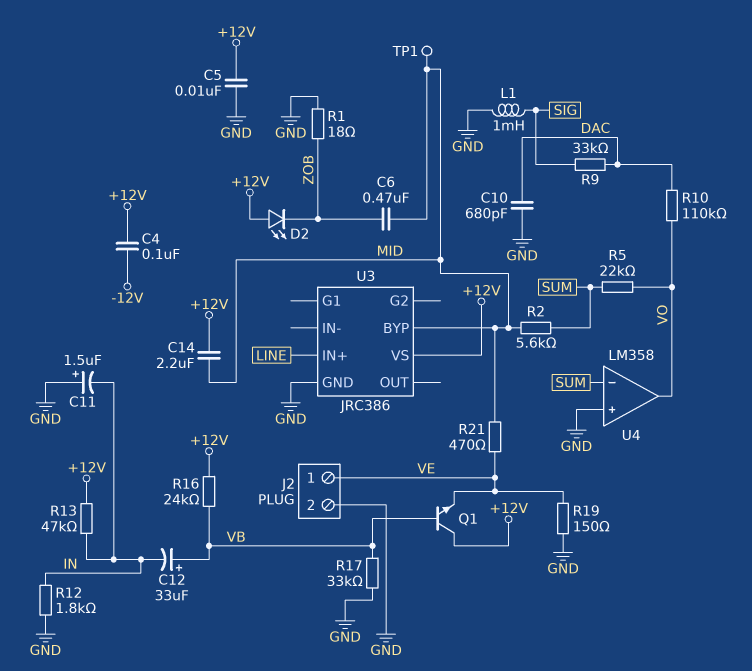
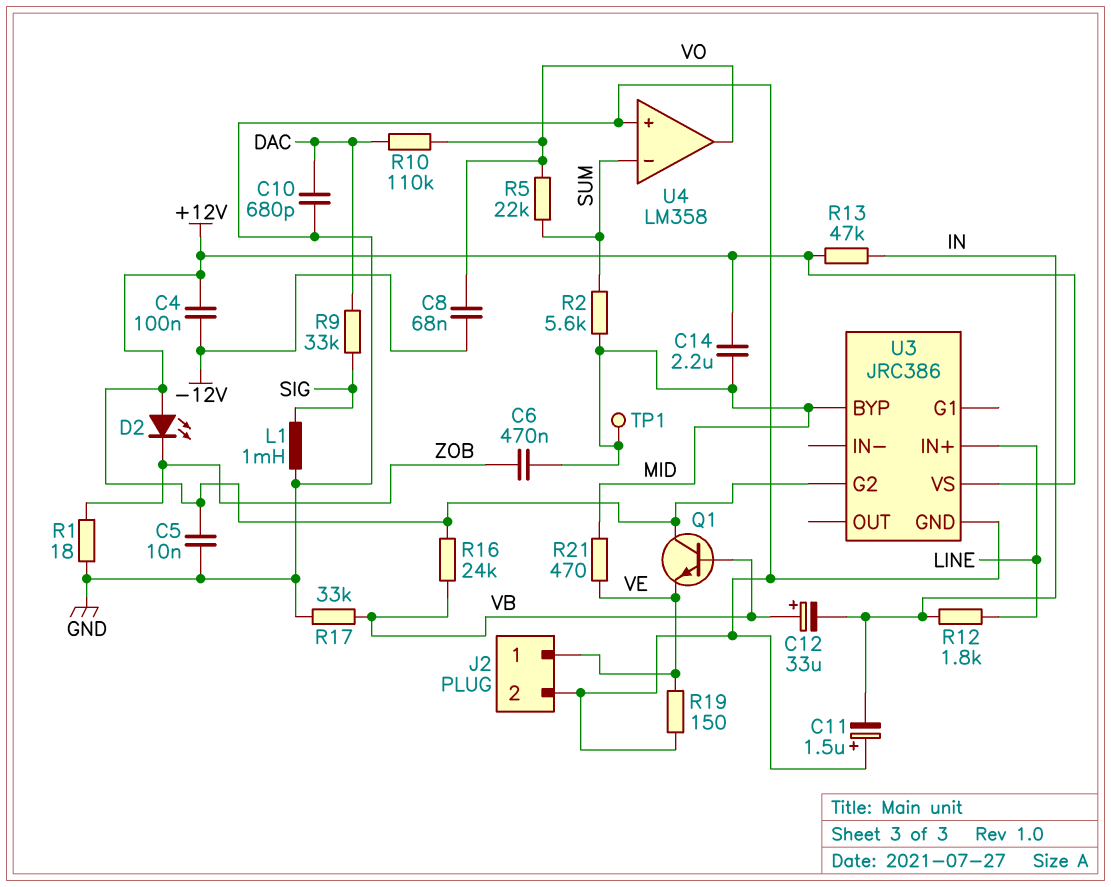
C8: none -> 68nF (-12V, VO)
R12: 1.8k (GND, IN) -> 1.8k (IN, LINE)
U3 pin G2: none -> +12V

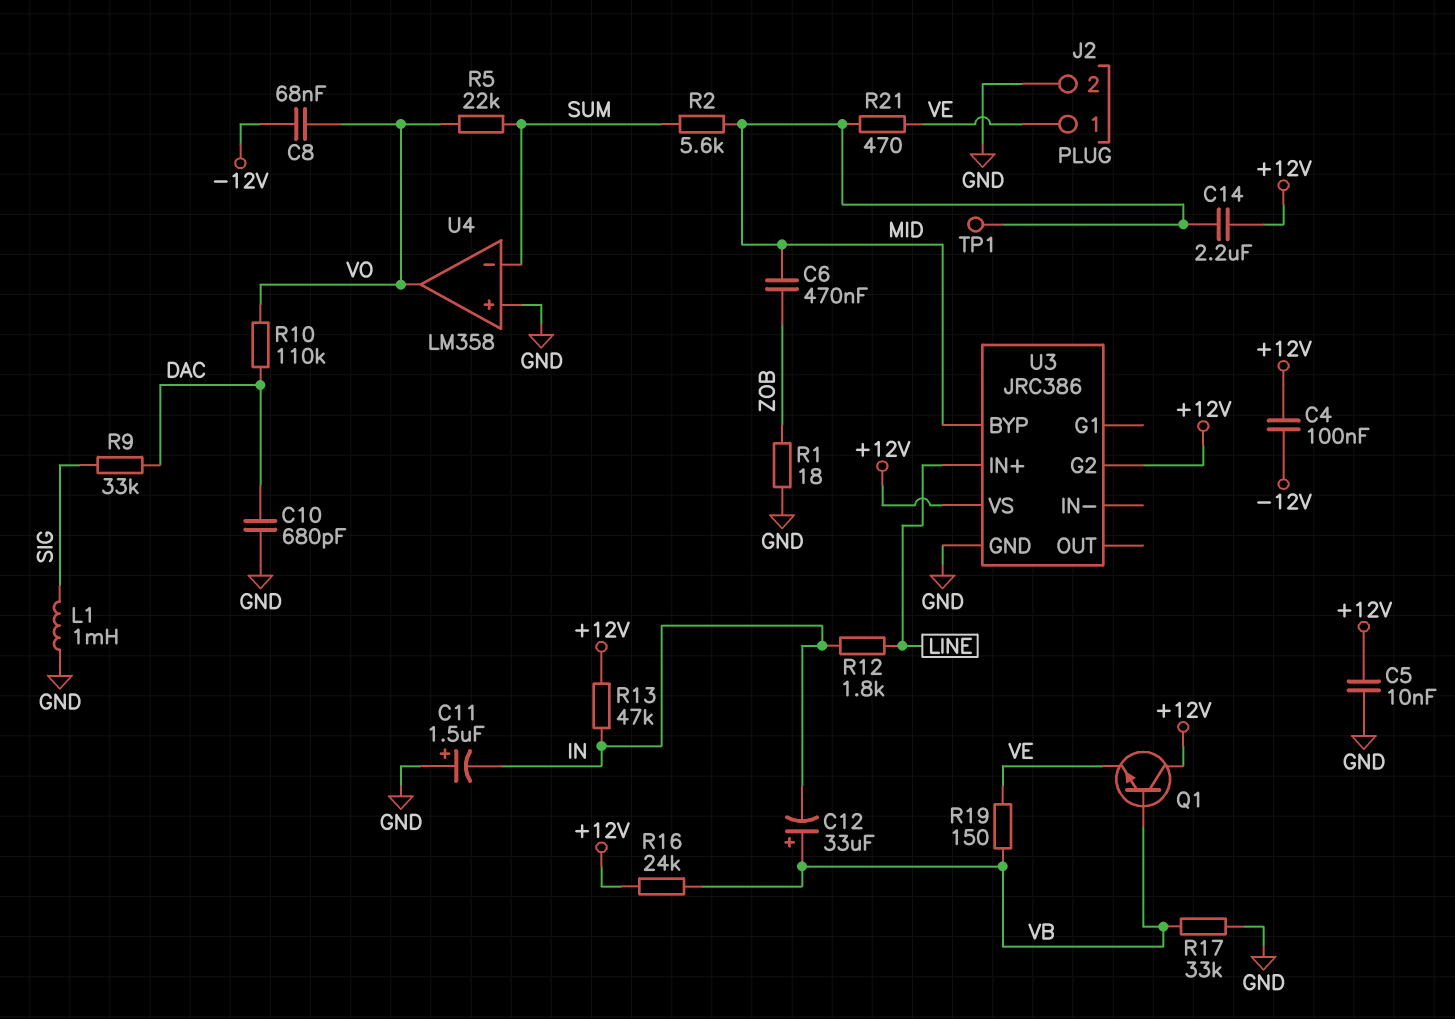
D2: LED (A +12V, K ZOB) -> none
R19: 150 (GND, VE) -> 150 (VB, VE)

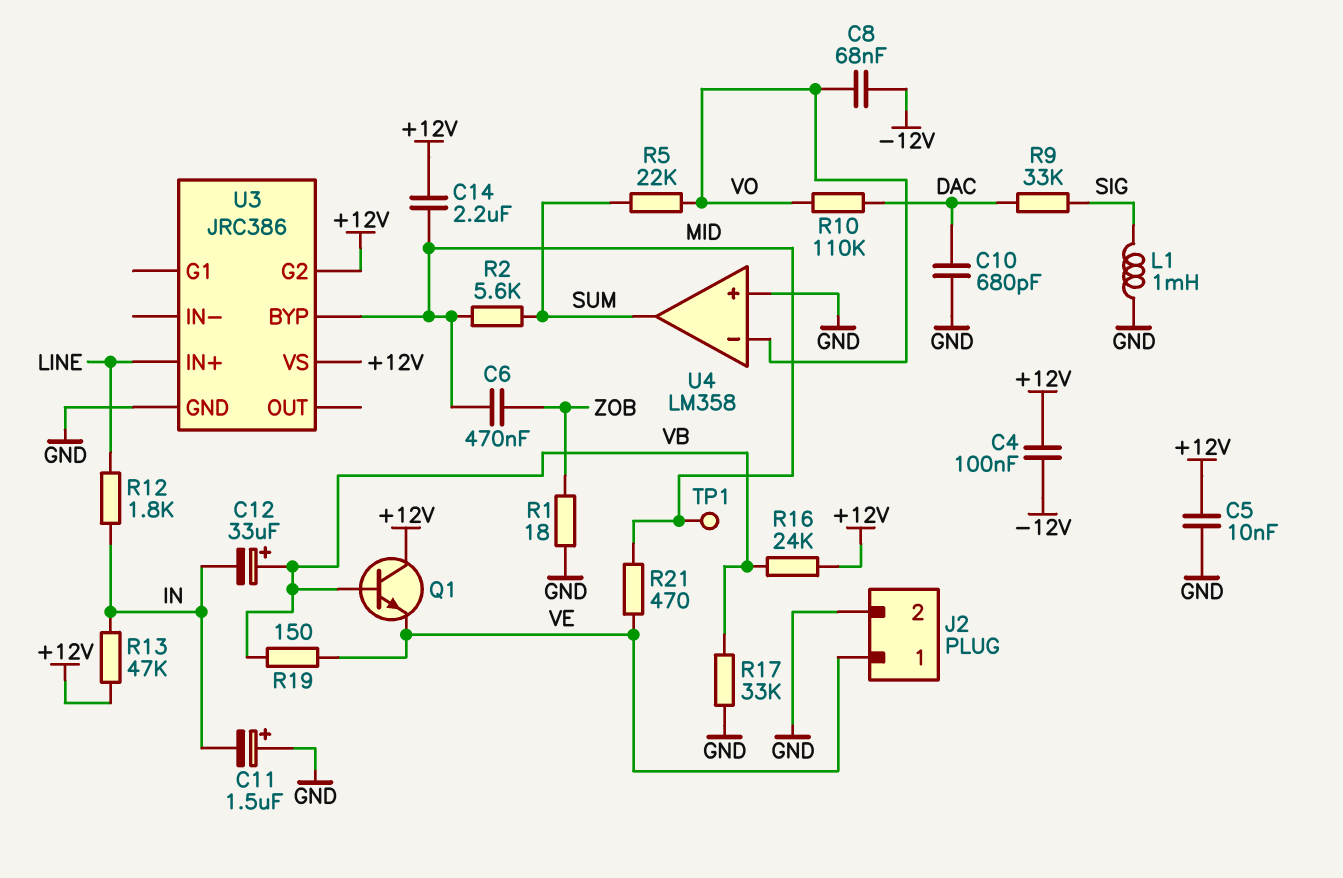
U4 pin in-: SUM -> VO
U4 pin out: VO -> SUM

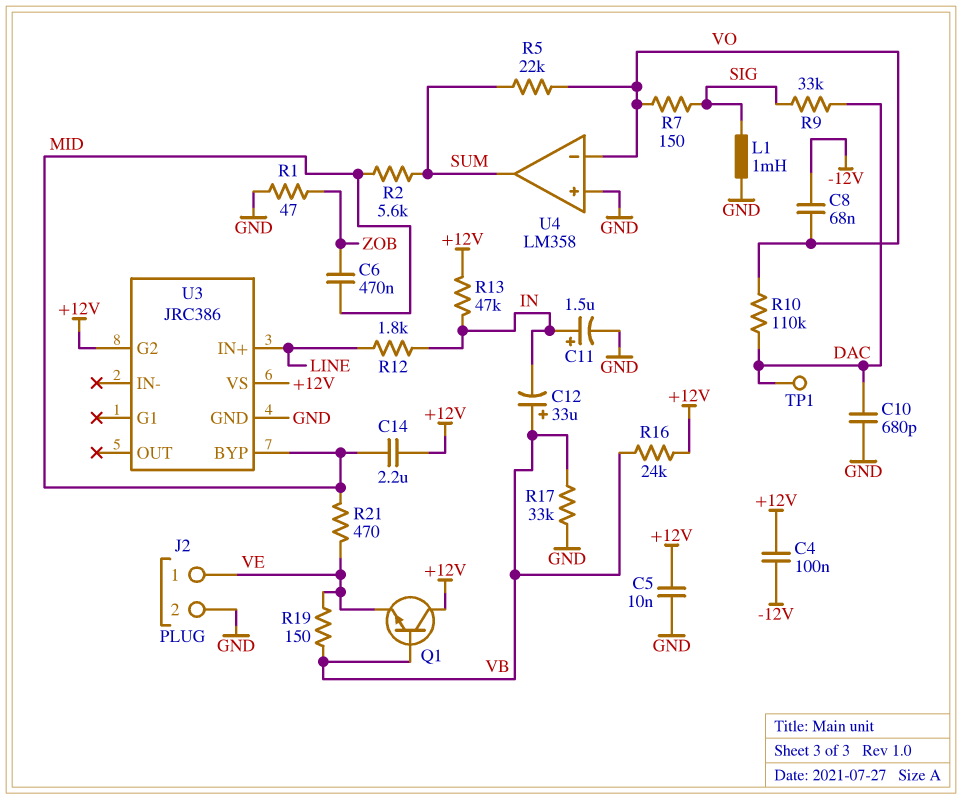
C11: 1.5uF (plus GND, minus IN) -> 1.5uF (plus IN, minus GND)
R1: 18 (GND, ZOB) -> 47 (GND, ZOB)
R7: none -> 150 (SIG, VO)
TP1: test point (MID) -> test point (DAC)

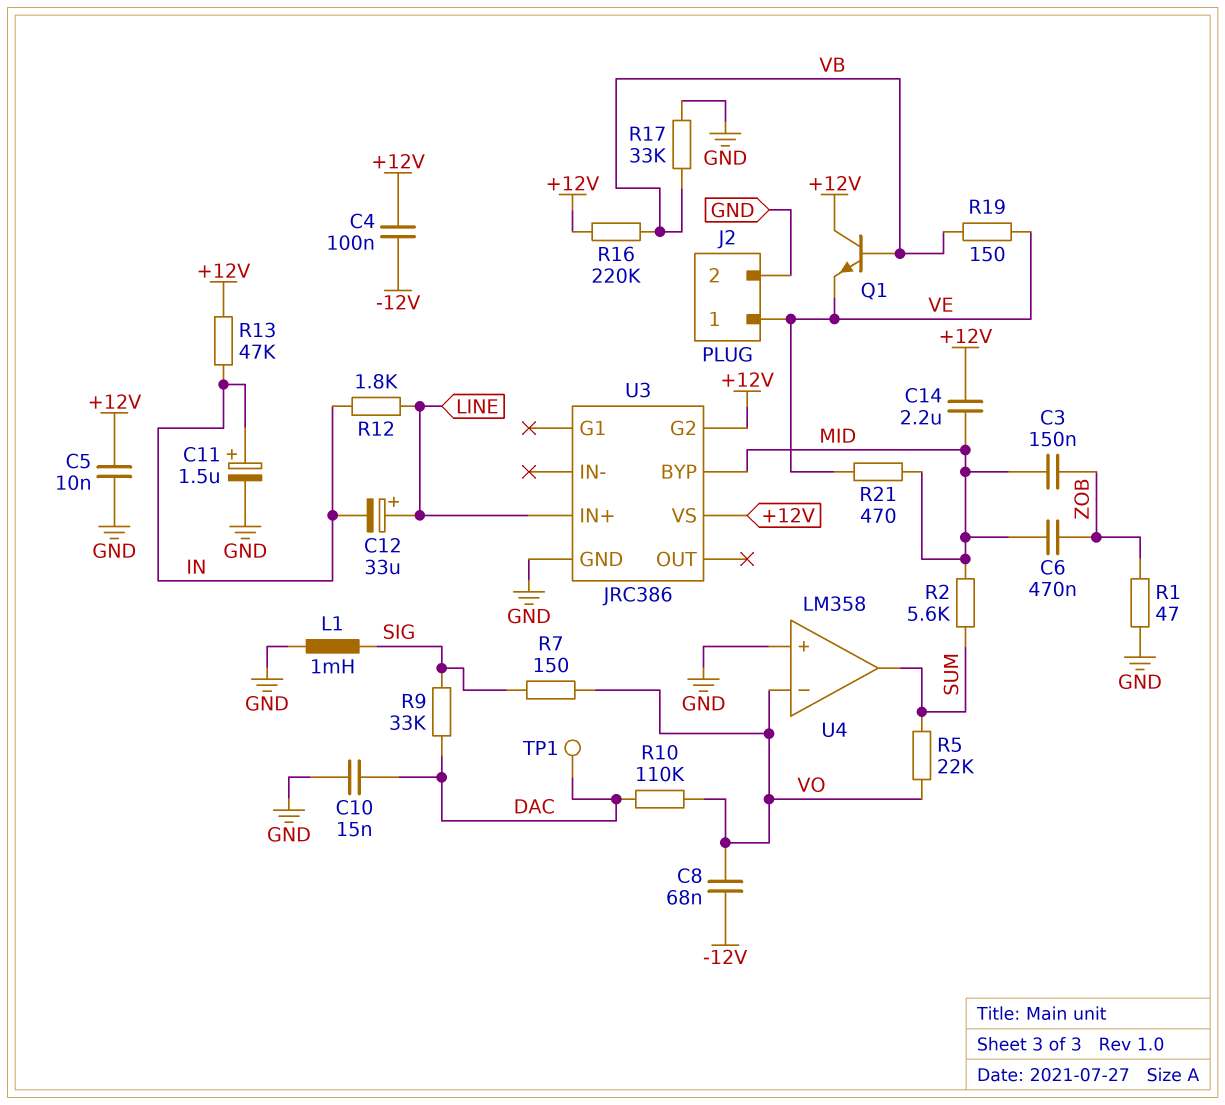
C3: none -> 150nF (MID, ZOB)
C10: 680pF (DAC, GND) -> 15nF (DAC, GND)
C12: 33uF (plus VB, minus IN) -> 33uF (plus LINE, minus IN)
R16: 24k (+12V, VB) -> 220k (+12V, VB)

